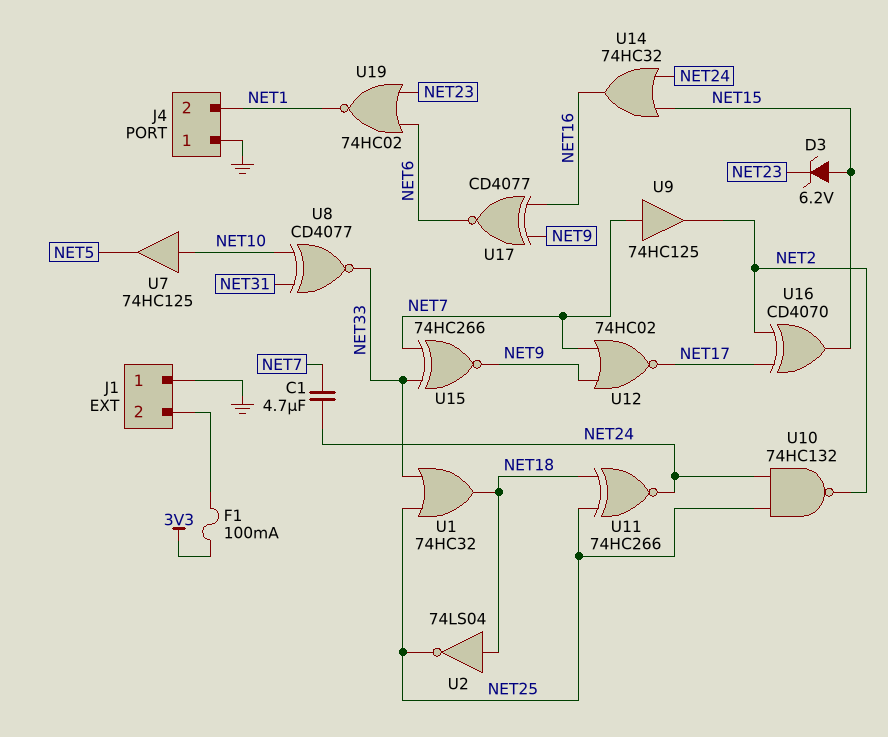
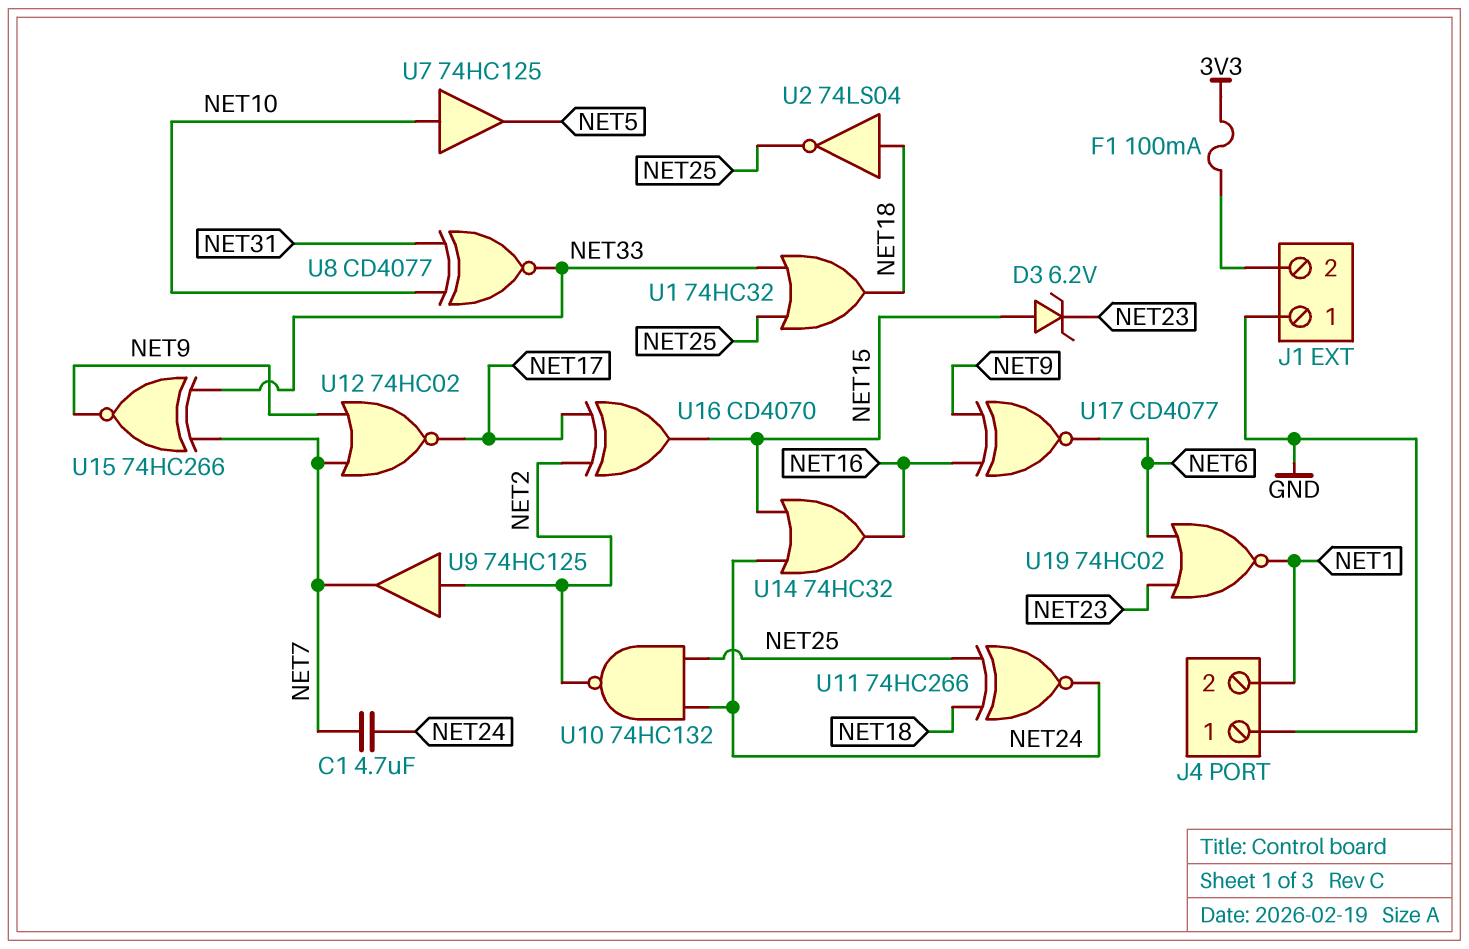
U9: buffer 74HC125 (in NET7, out NET2) -> buffer 74HC125 (in NET2, out NET7)

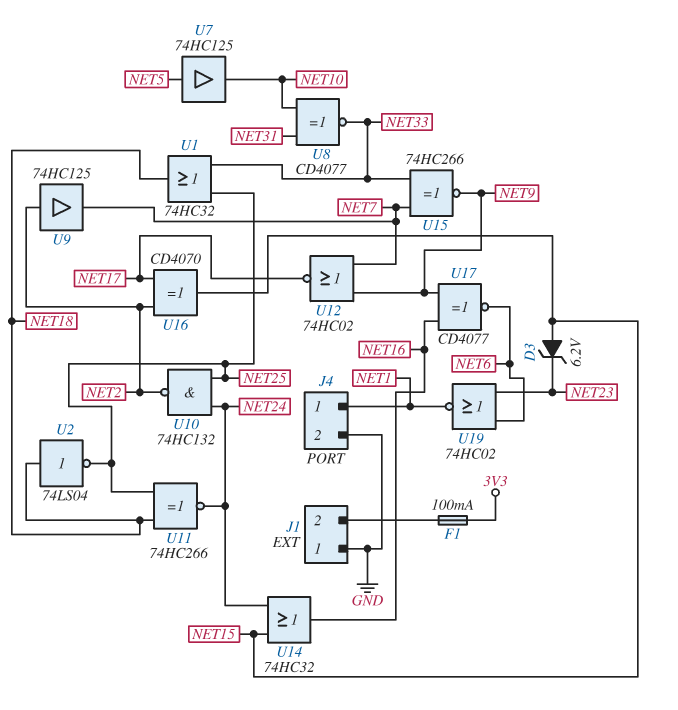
C1: 4.7uF (NET7, NET24) -> none
J4 pin 1: GND -> NET1
J4 pin 2: NET1 -> GND
U7: buffer 74HC125 (in NET10, out NET5) -> buffer 74HC125 (in NET5, out NET10)

